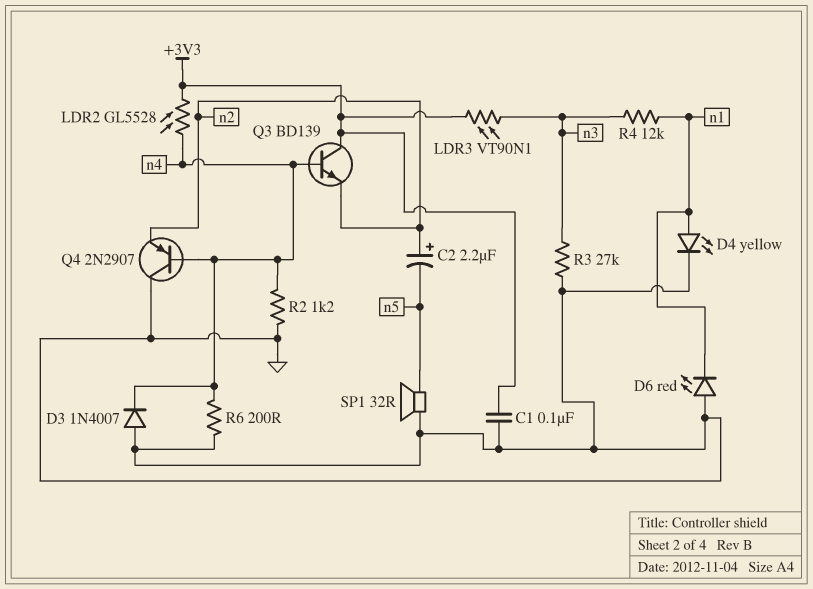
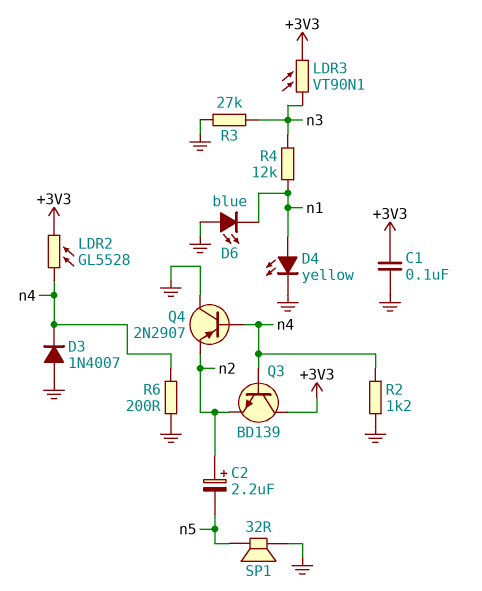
D6: LED red (A GND, K n1) -> LED blue (A GND, K n1)

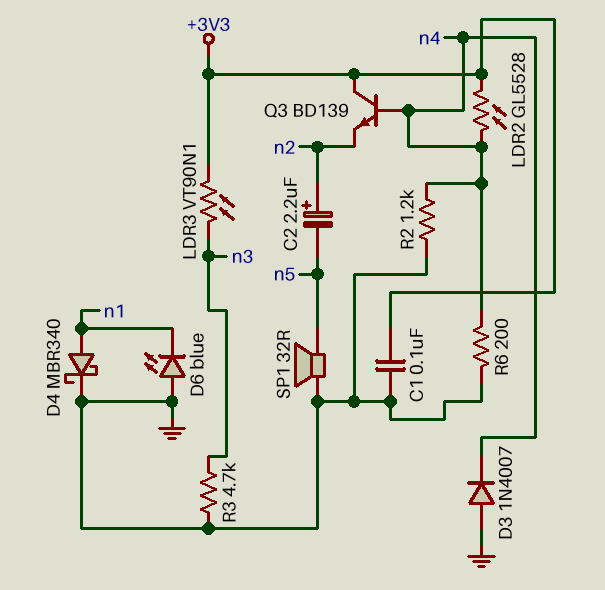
D4: LED yellow (A n1, K GND) -> schottky MBR340 (A n1, K GND)
Q4: PNP 2N2907 (B n4, C GND, E n2) -> none
R3: 27k (GND, n3) -> 4.7k (GND, n3)
R4: 12k (n1, n3) -> none

